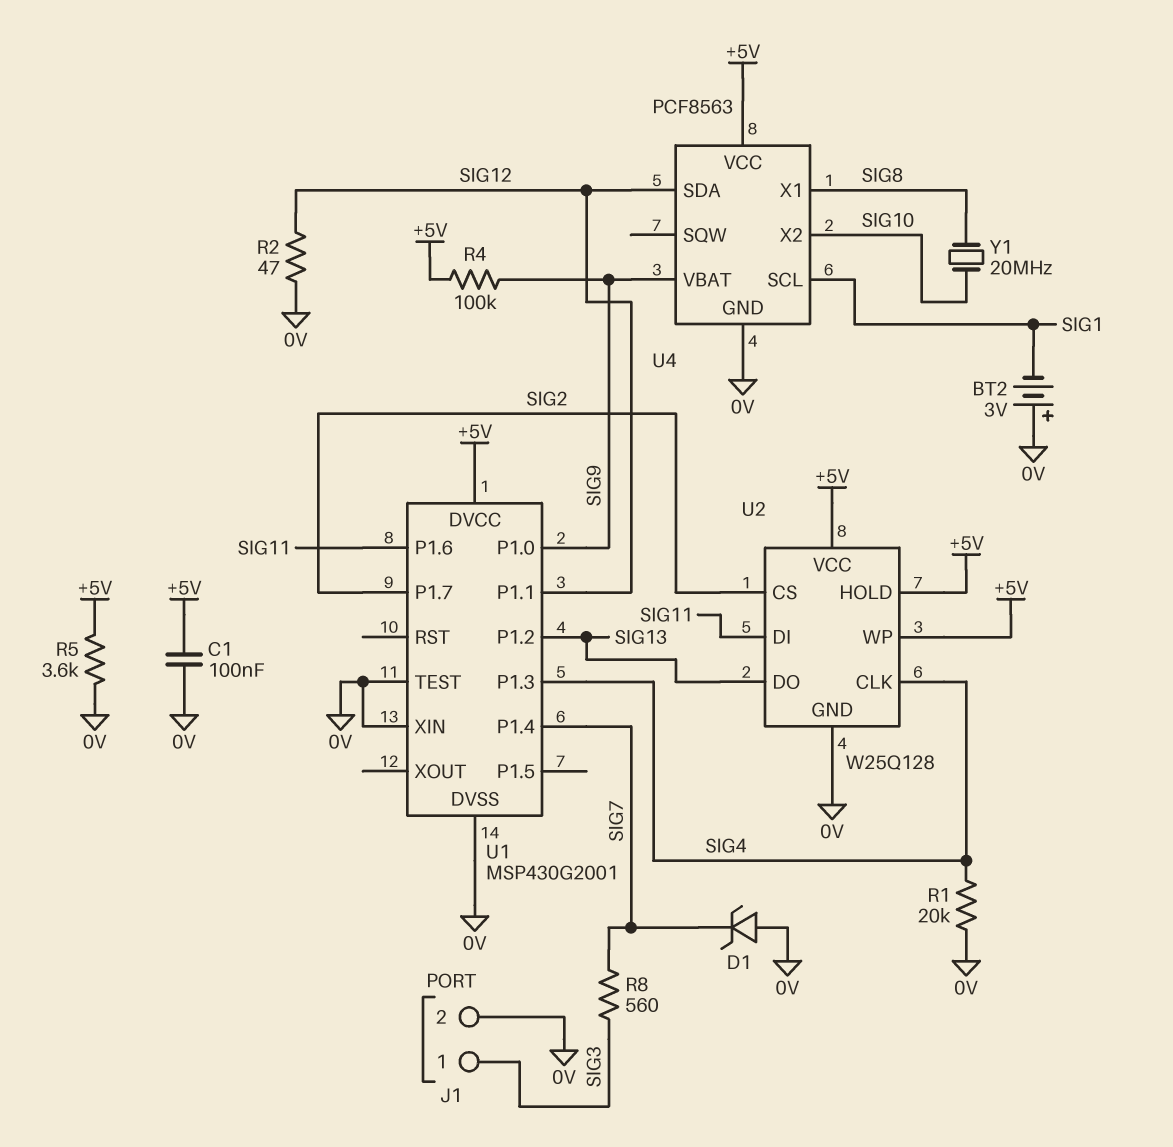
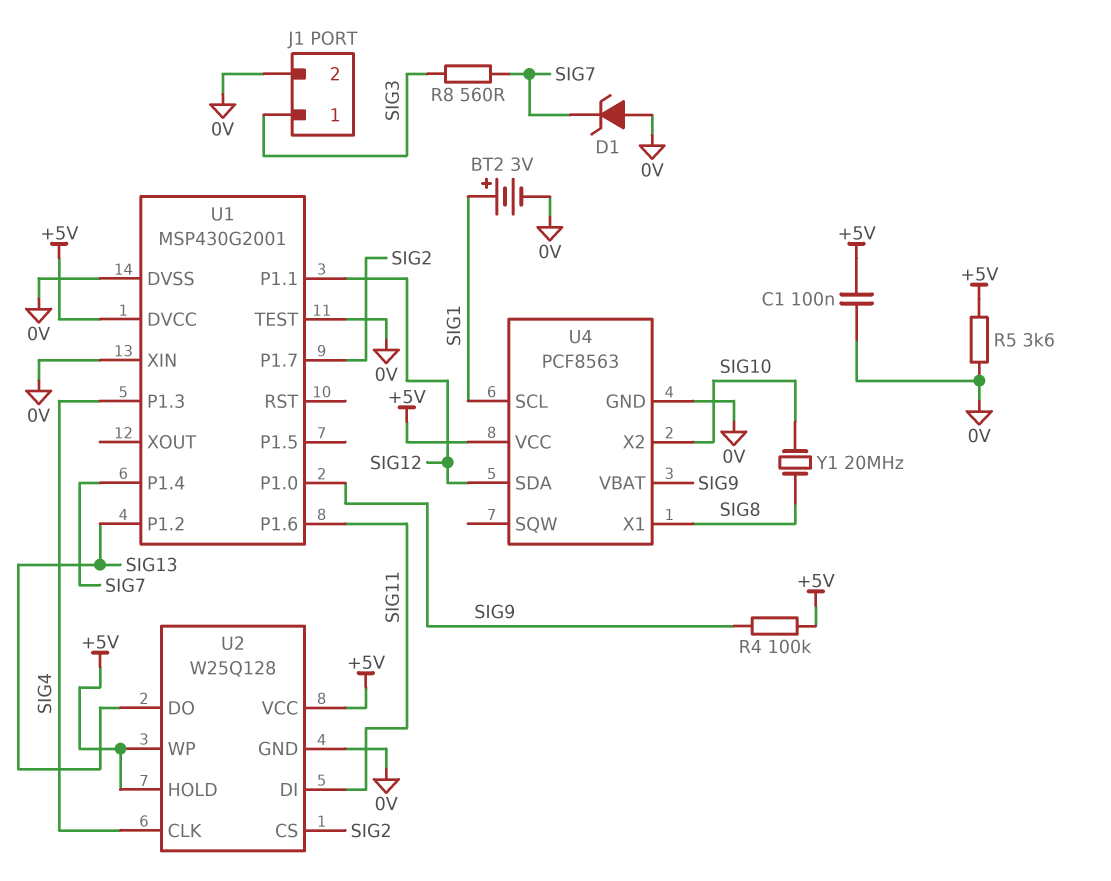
BT2: 3V (plus 0V, minus SIG1) -> 3V (plus SIG1, minus 0V)
R1: 20k (0V, SIG4) -> none
R2: 47 (0V, SIG12) -> none

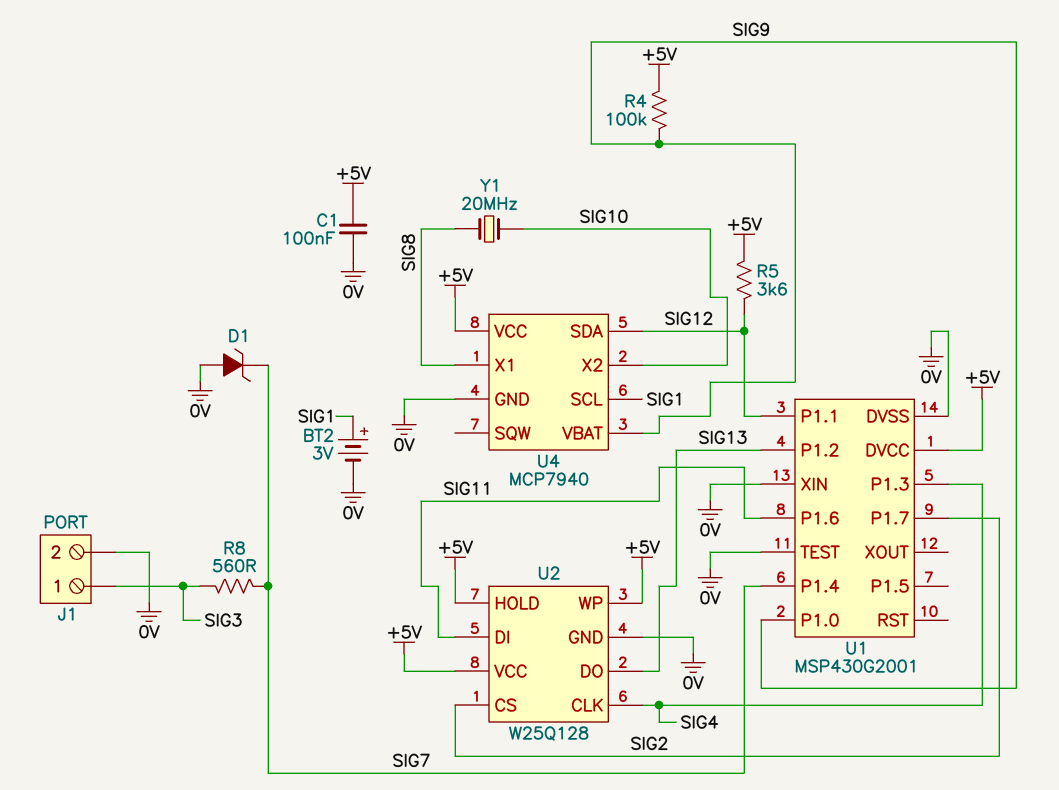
R5: 3.6k (+5V, 0V) -> 3.6k (+5V, SIG12)
U4: PCF8563 -> MCP7940

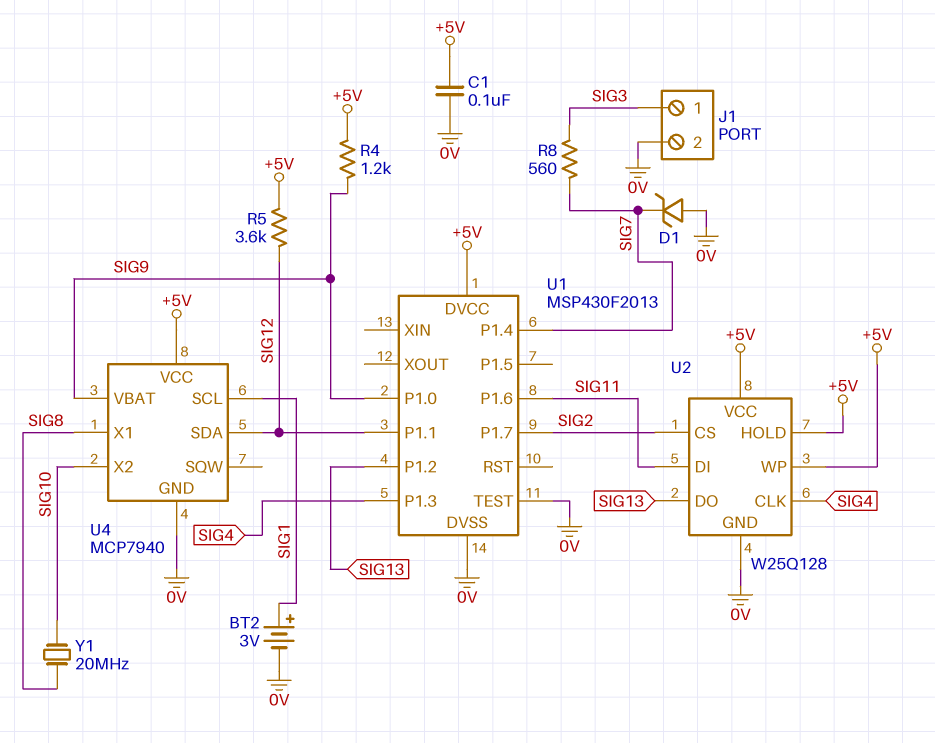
R4: 100k (+5V, SIG9) -> 1.2k (+5V, SIG9)
U1: MSP430G2001 -> MSP430F2013
U1 pin XIN: 0V -> none

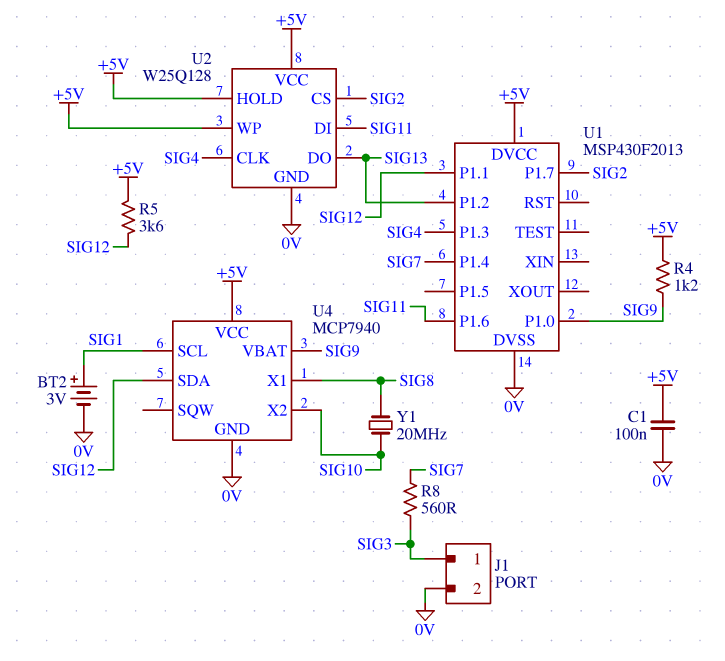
D1: zener (A 0V, K SIG7) -> none
U1 pin TEST: 0V -> none

